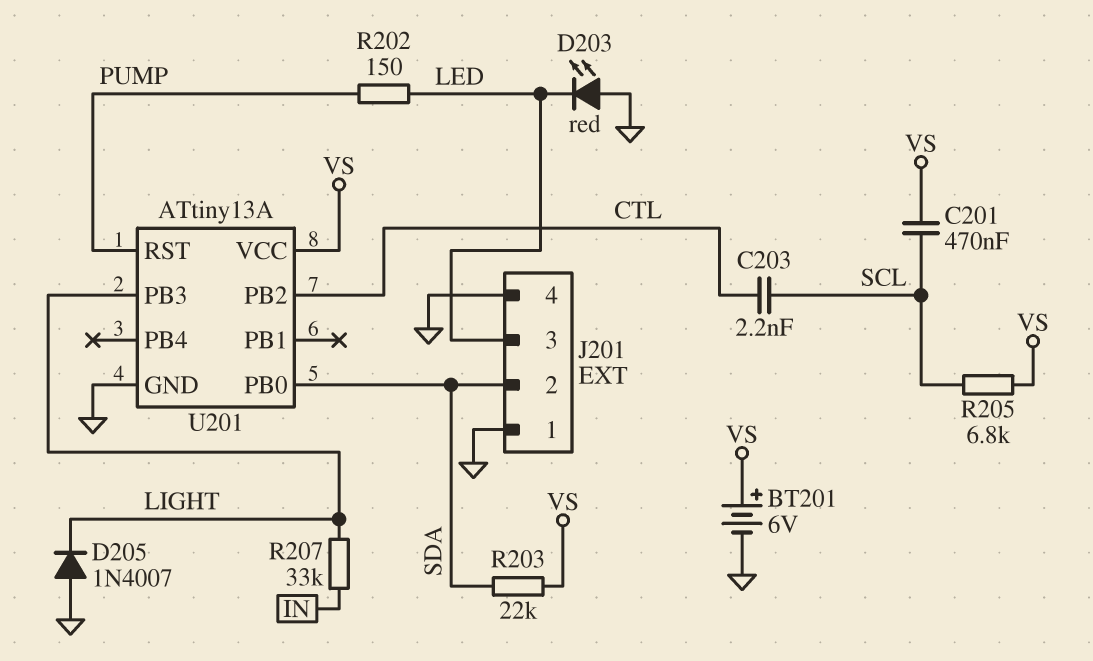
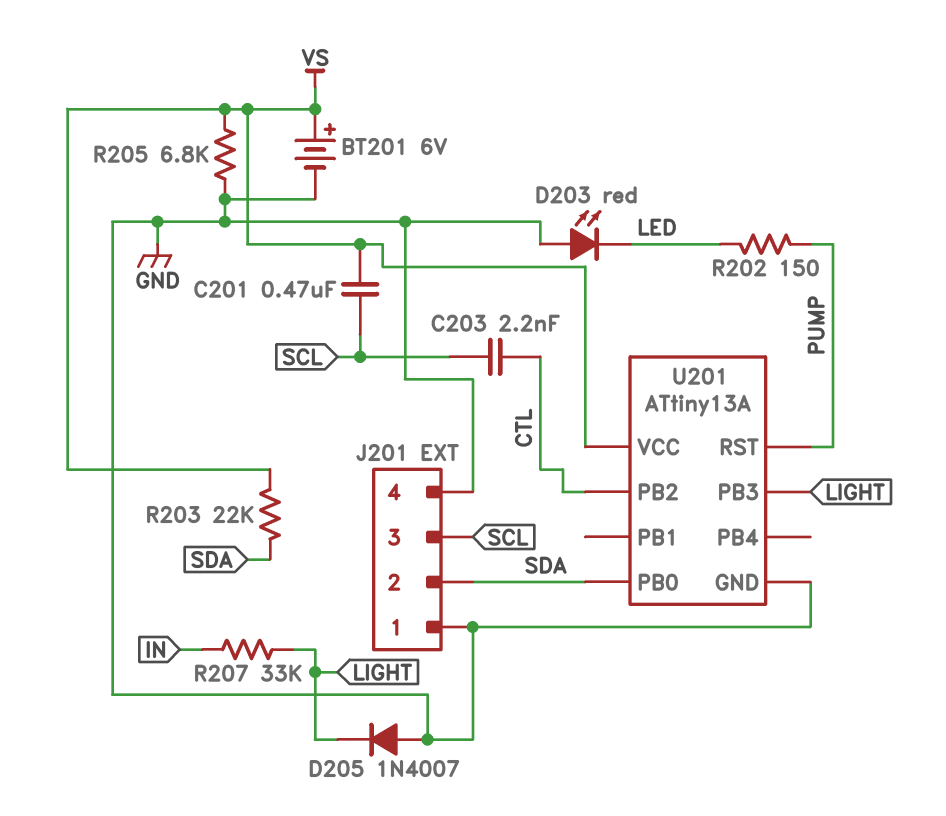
J201 pin 3: LED -> SCL
R205: 6.8k (SCL, VS) -> 6.8k (GND, VS)

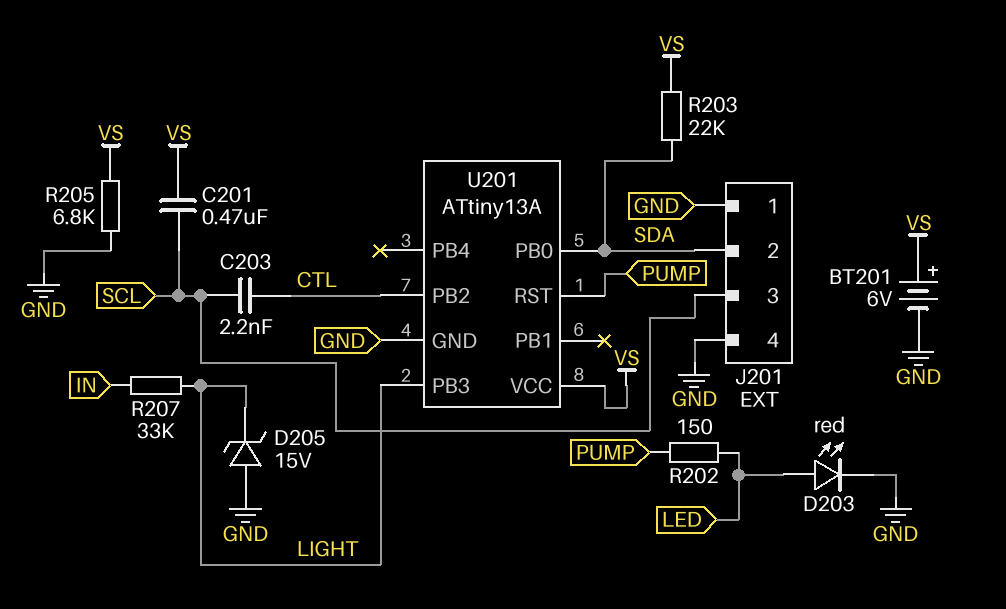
D203: LED red (A GND, K LED) -> LED red (A LED, K GND)
D205: diode 1N4007 (A GND, K LIGHT) -> zener 15V (A GND, K LIGHT)

